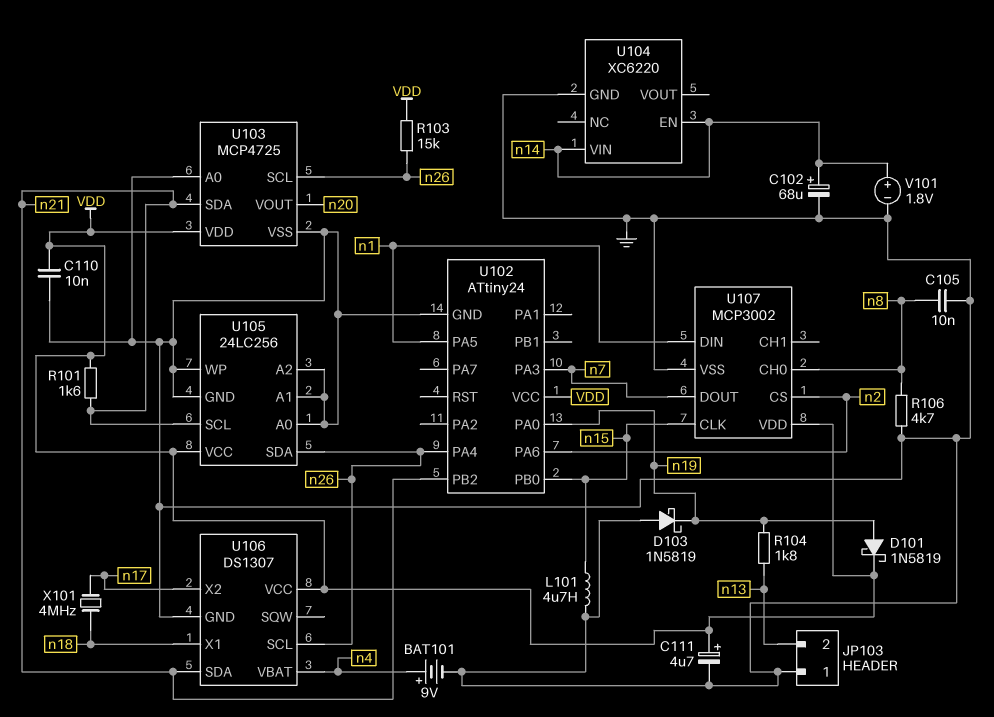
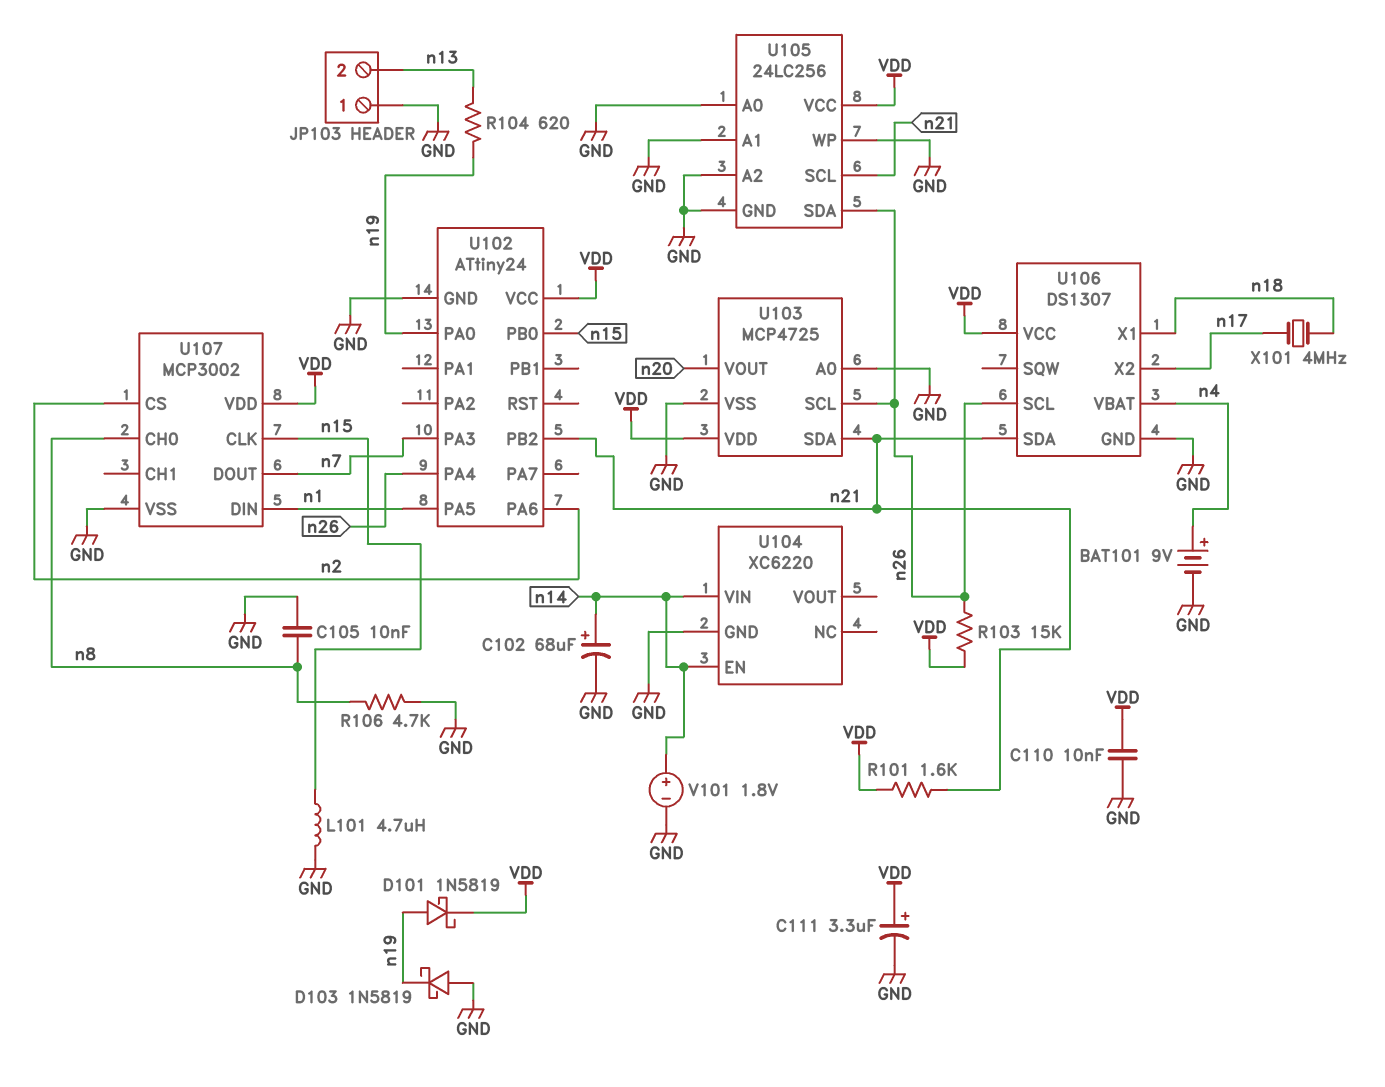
C111: 4.7uF (plus VDD, minus GND) -> 3.3uF (plus VDD, minus GND)
R104: 1.8k (n13, n19) -> 620 (n13, n19)

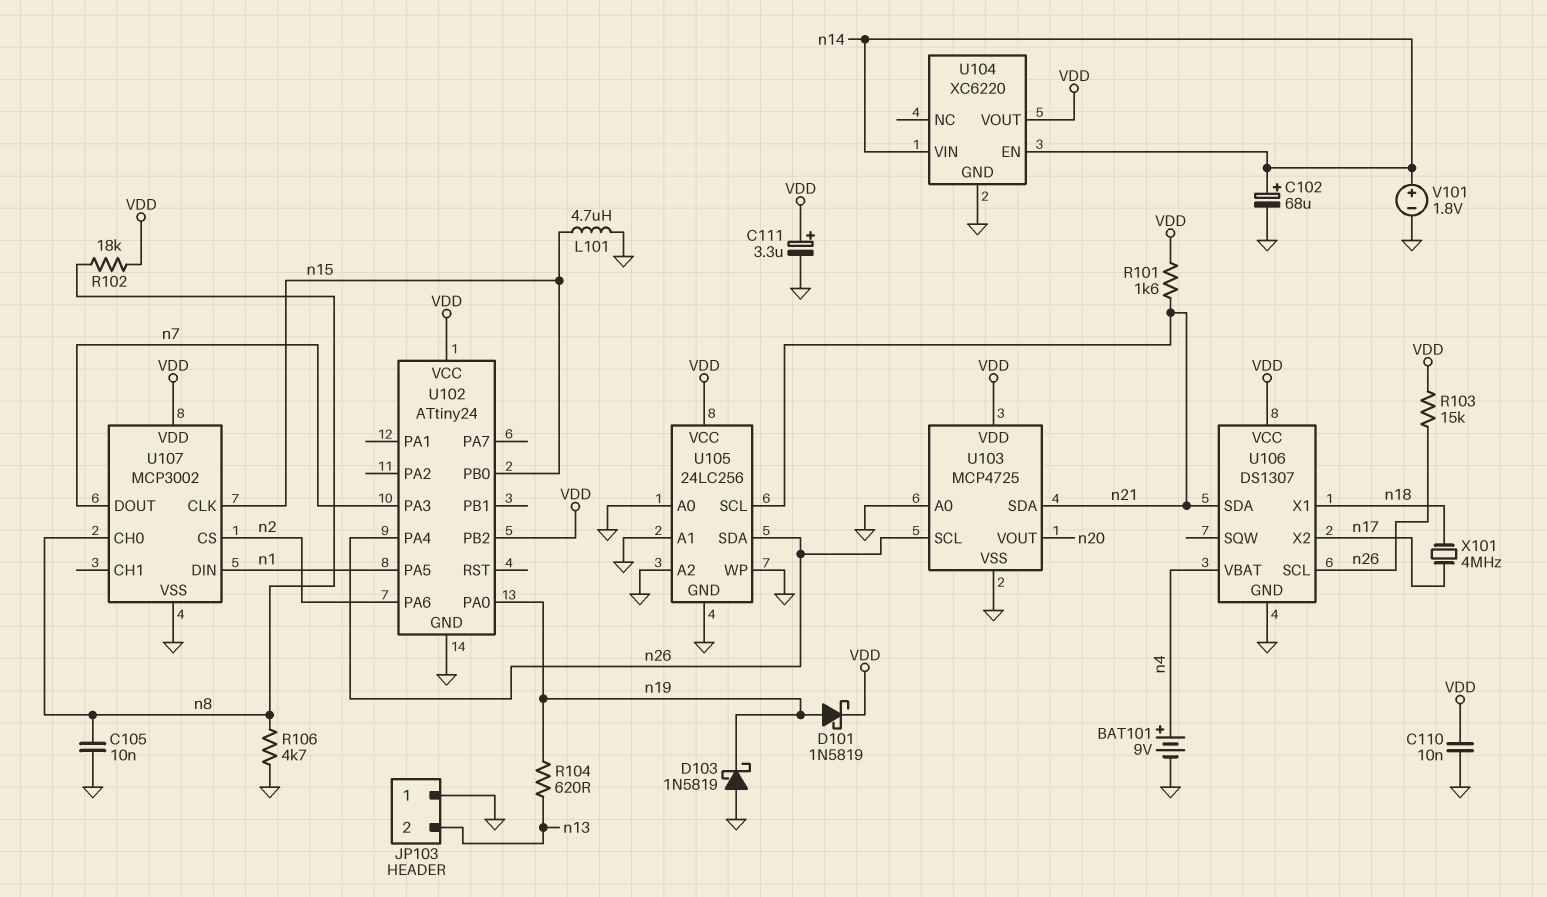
R102: none -> 18k (VDD, n8)
U102 pin PB2: n21 -> VDD
U104 pin VOUT: none -> VDD

